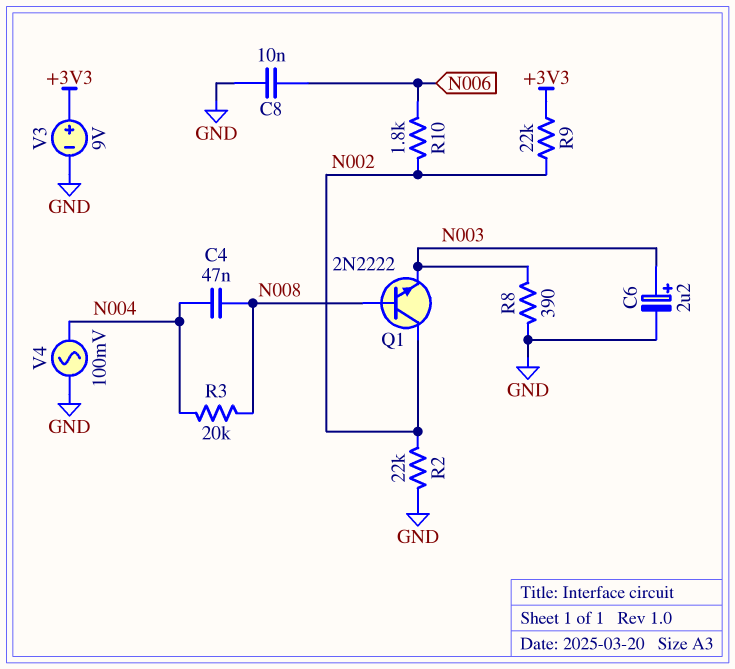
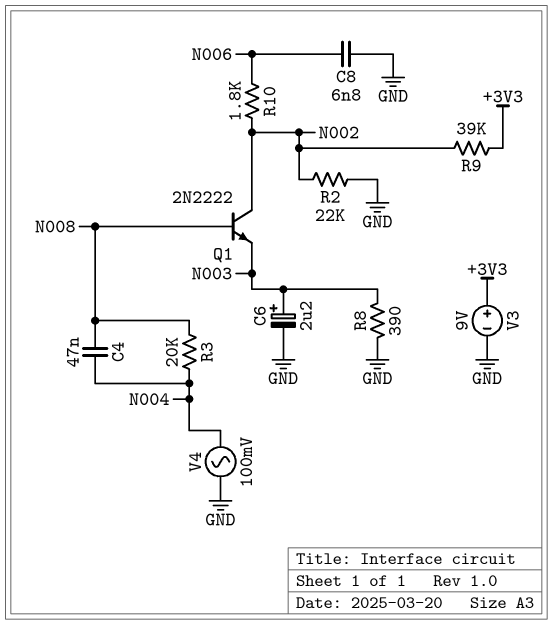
C8: 10nF (GND, N006) -> 6.8nF (GND, N006)
R9: 22k (+3V3, N002) -> 39k (+3V3, N002)

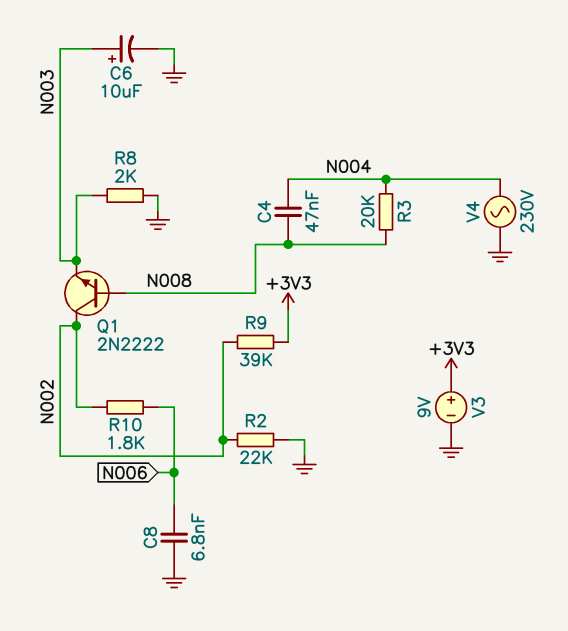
C6: 2.2uF (plus N003, minus GND) -> 10uF (plus N003, minus GND)
R8: 390 (GND, N003) -> 2k (GND, N003)
V4: AC 100mV (GND, N004) -> AC 230V (GND, N004)

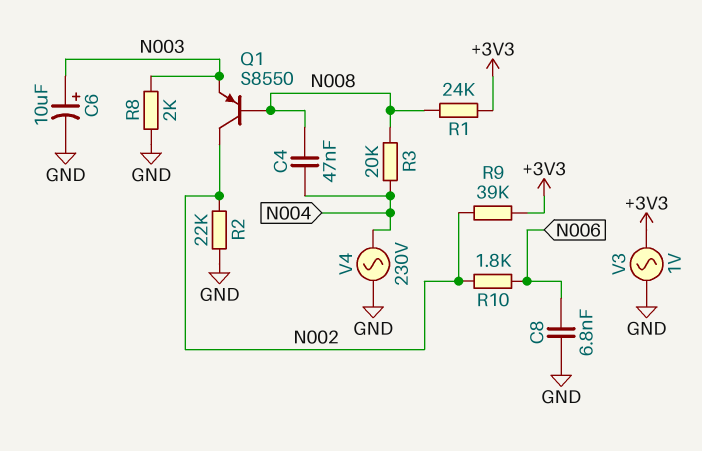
Q1: NPN 2N2222 (B N008, C N002, E N003) -> PNP S8550 (B N008, C N002, E N003)
R1: none -> 24k (+3V3, N008)
V3: 9V (plus +3V3, minus GND) -> AC 1V (+3V3, GND)

